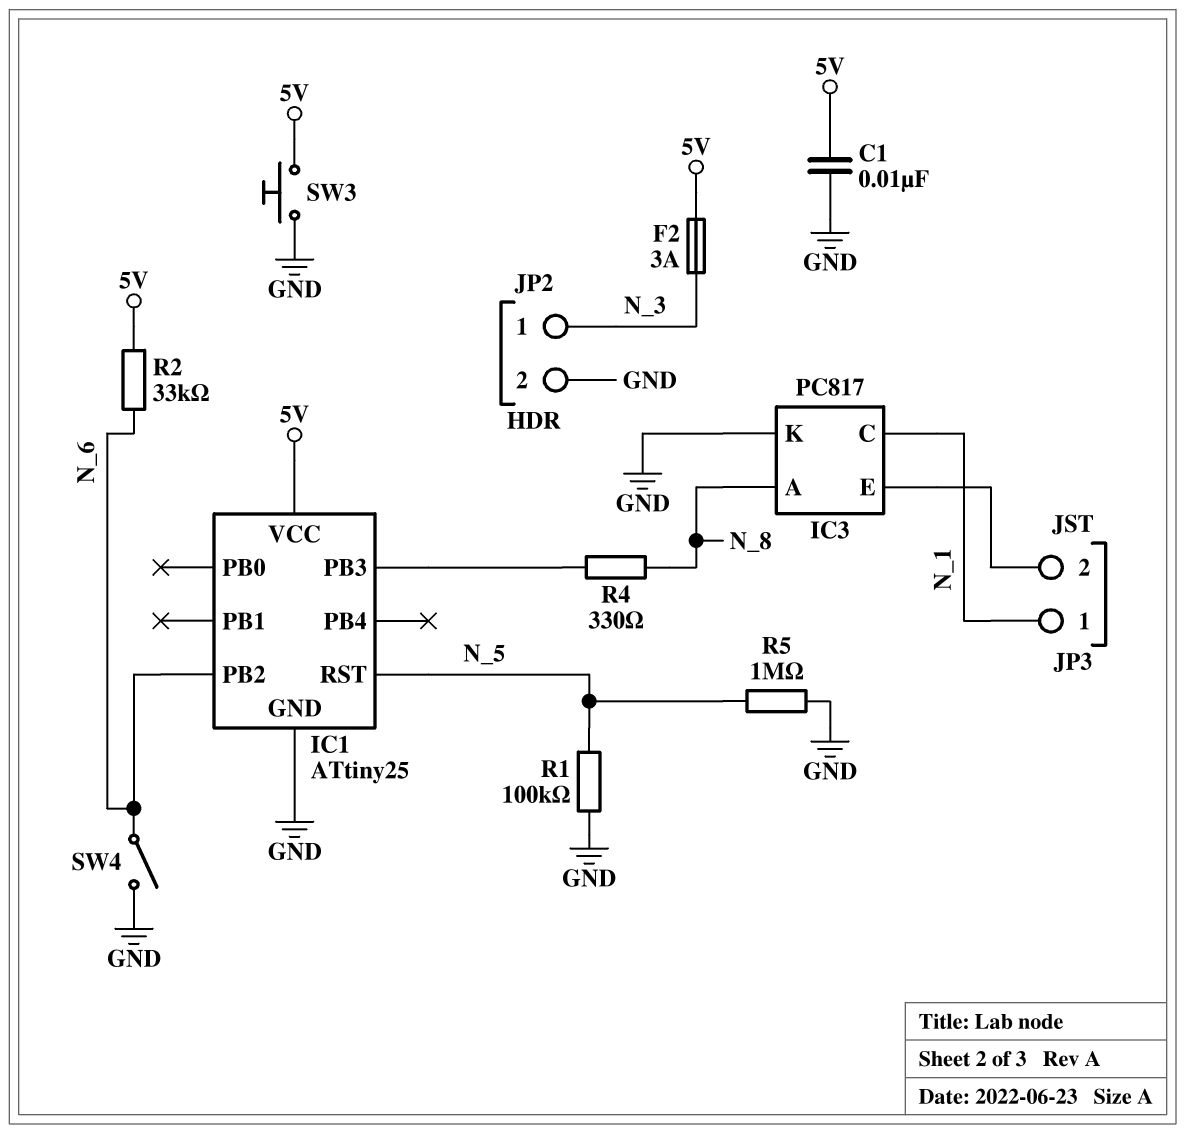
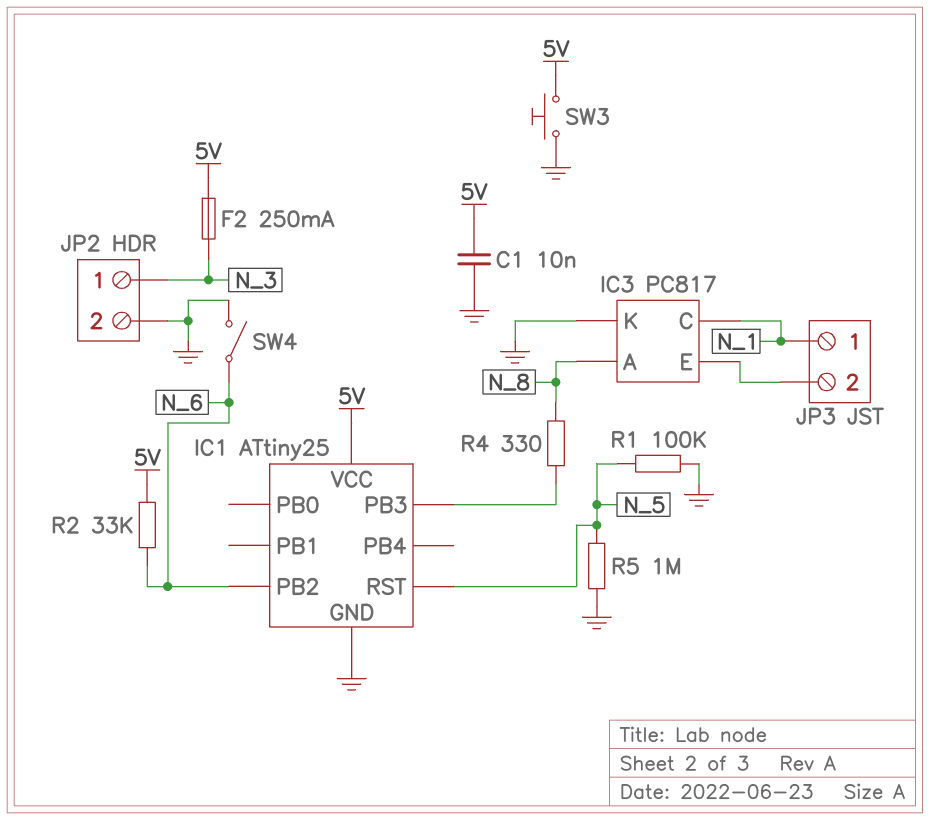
F2: 3A (5V, N_3) -> 250mA (5V, N_3)

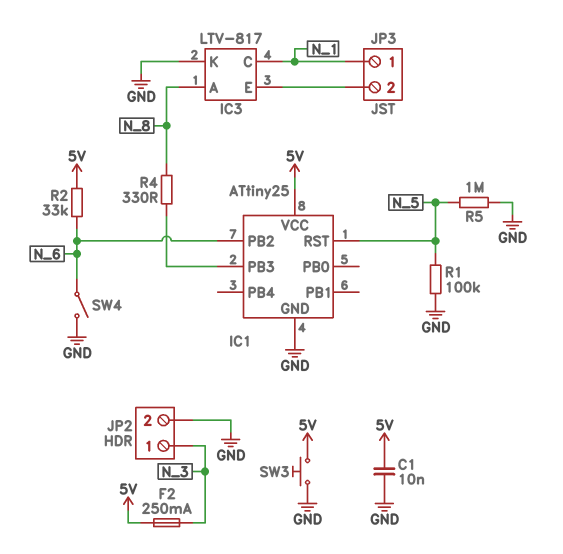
IC3: PC817 -> LTV-817

